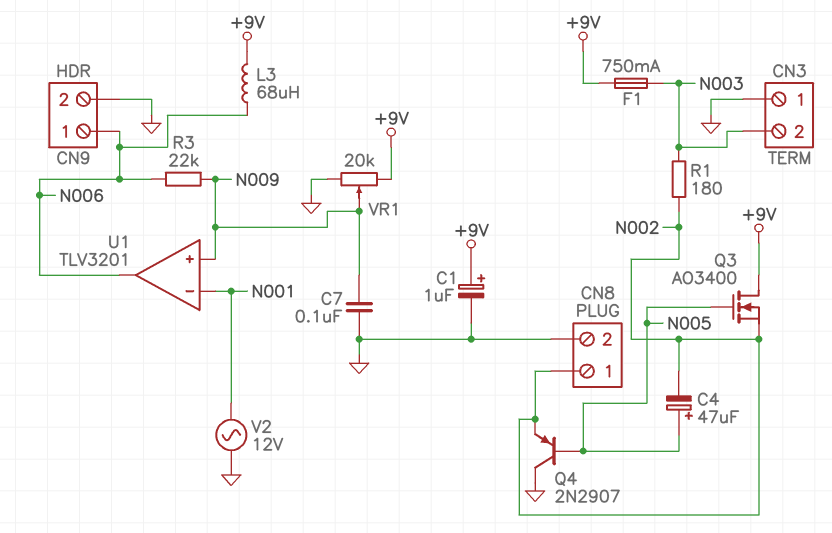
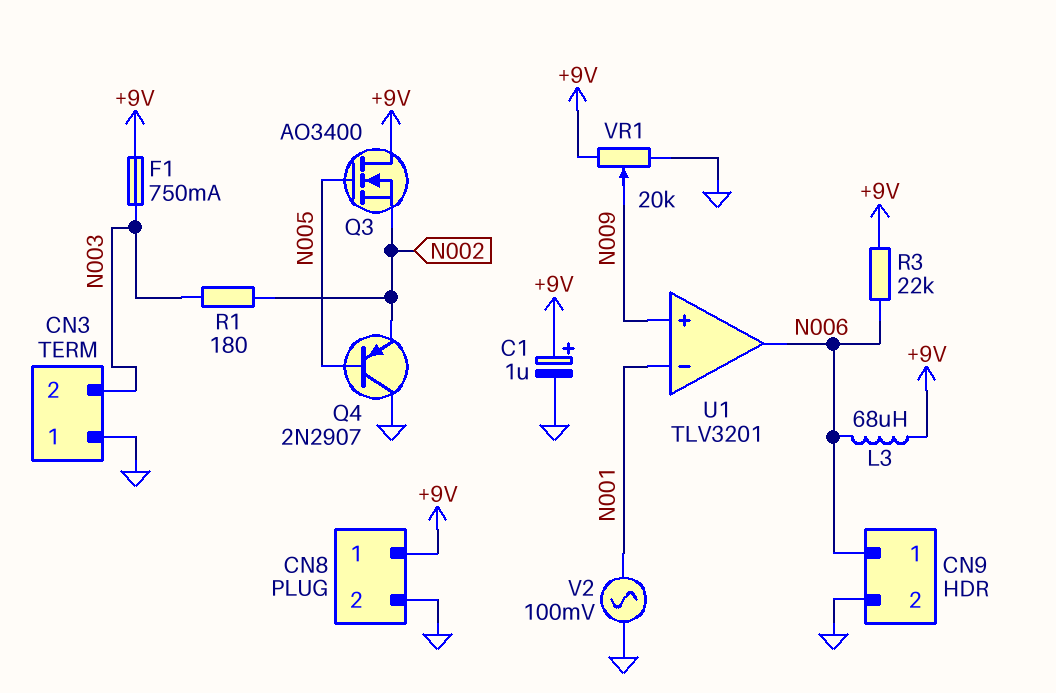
C4: 47uF (plus N005, minus N002) -> none
C7: 100nF (GND, N009) -> none
CN8 pin 1: N002 -> +9V
R3: 22k (N006, N009) -> 22k (+9V, N006)
V2: AC 12V (GND, N001) -> AC 100mV (GND, N001)

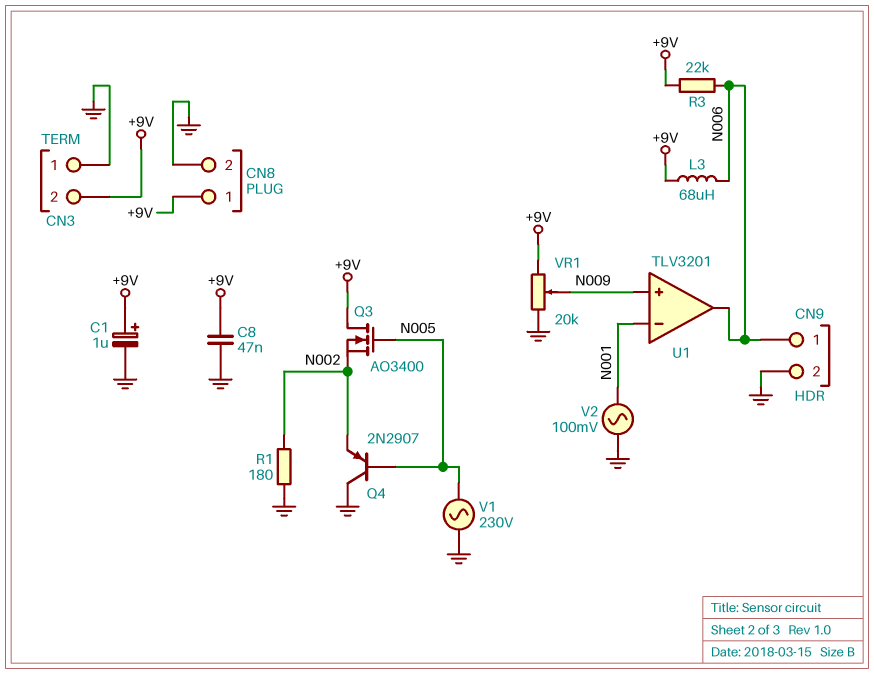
C8: none -> 47nF (+9V, GND)
CN3 pin 2: N003 -> +9V
F1: 750mA (+9V, N003) -> none
R1: 180 (N002, N003) -> 180 (GND, N002)
V1: none -> AC 230V (GND, N005)

